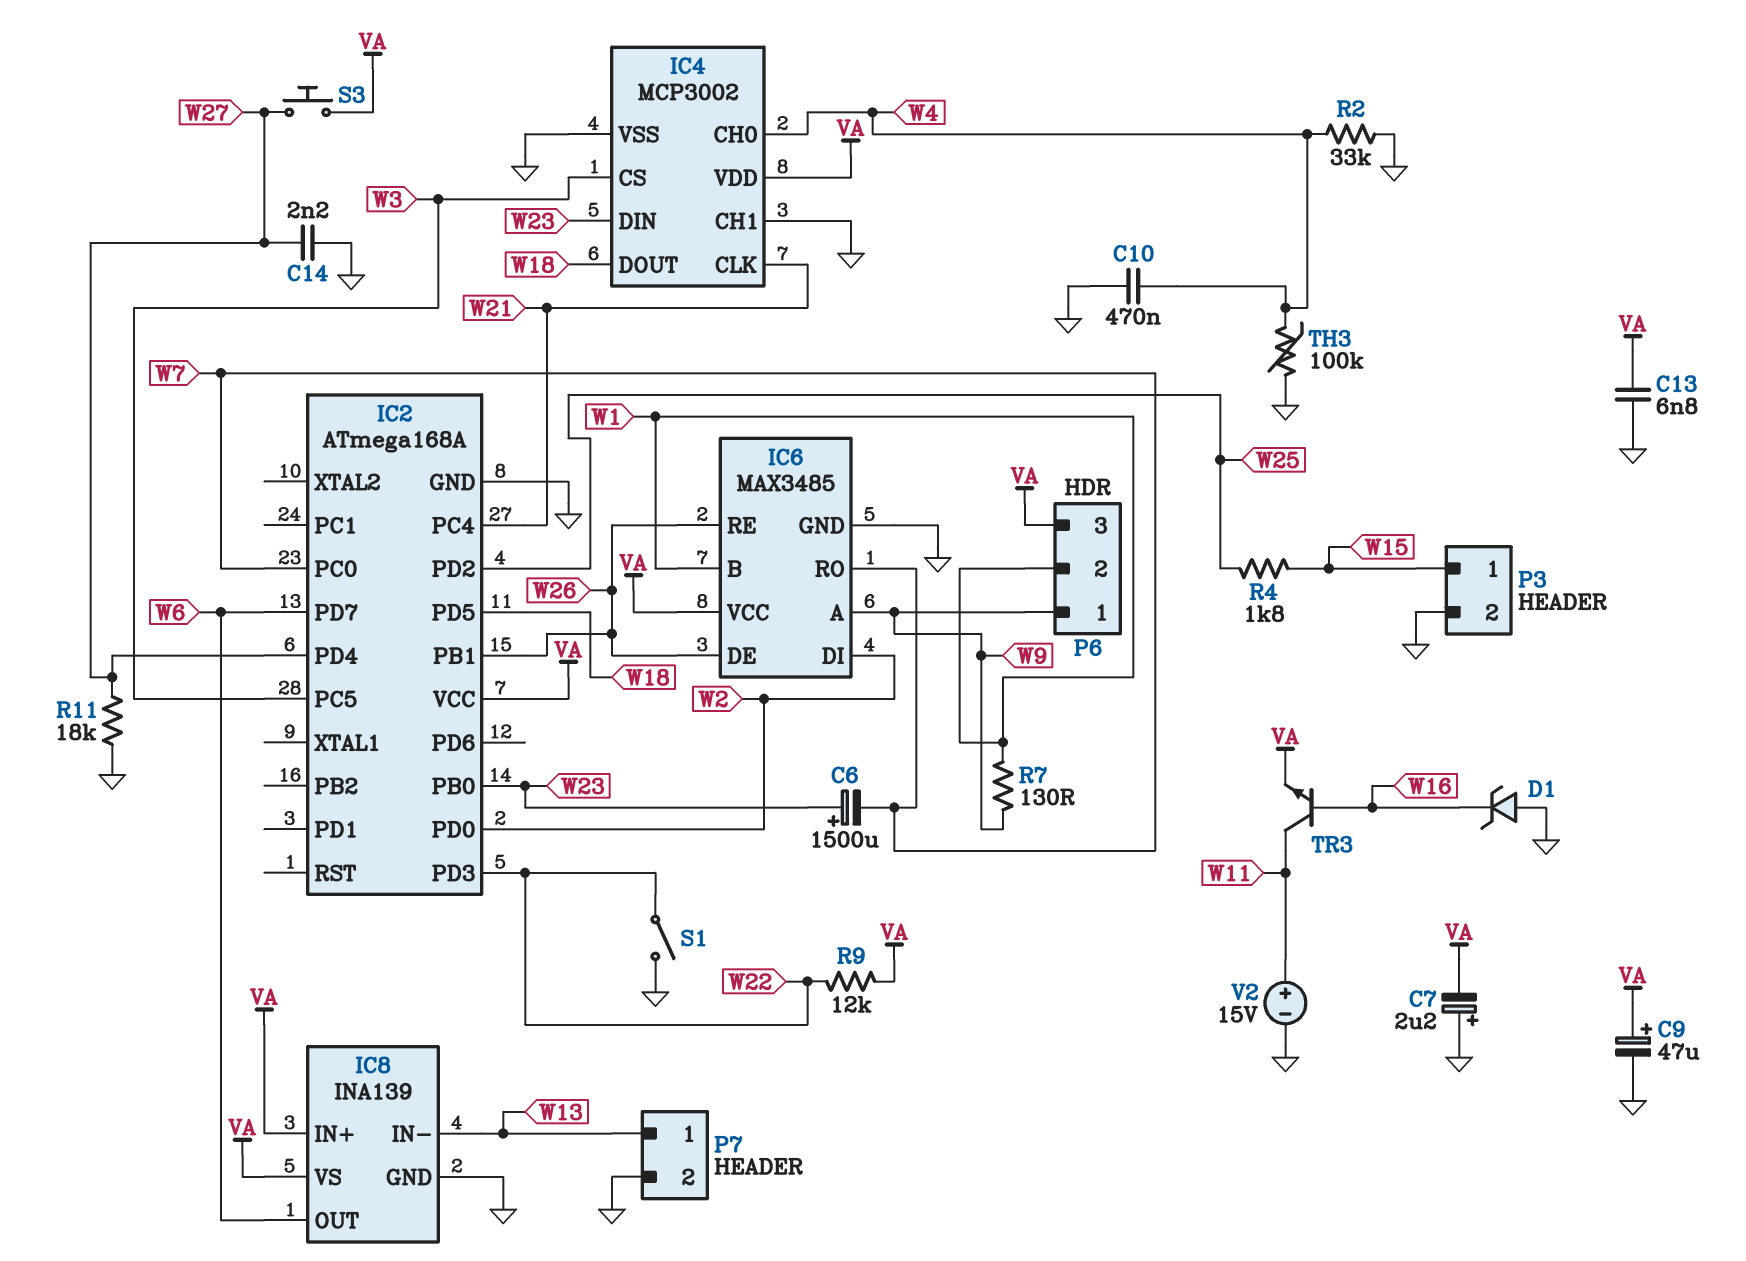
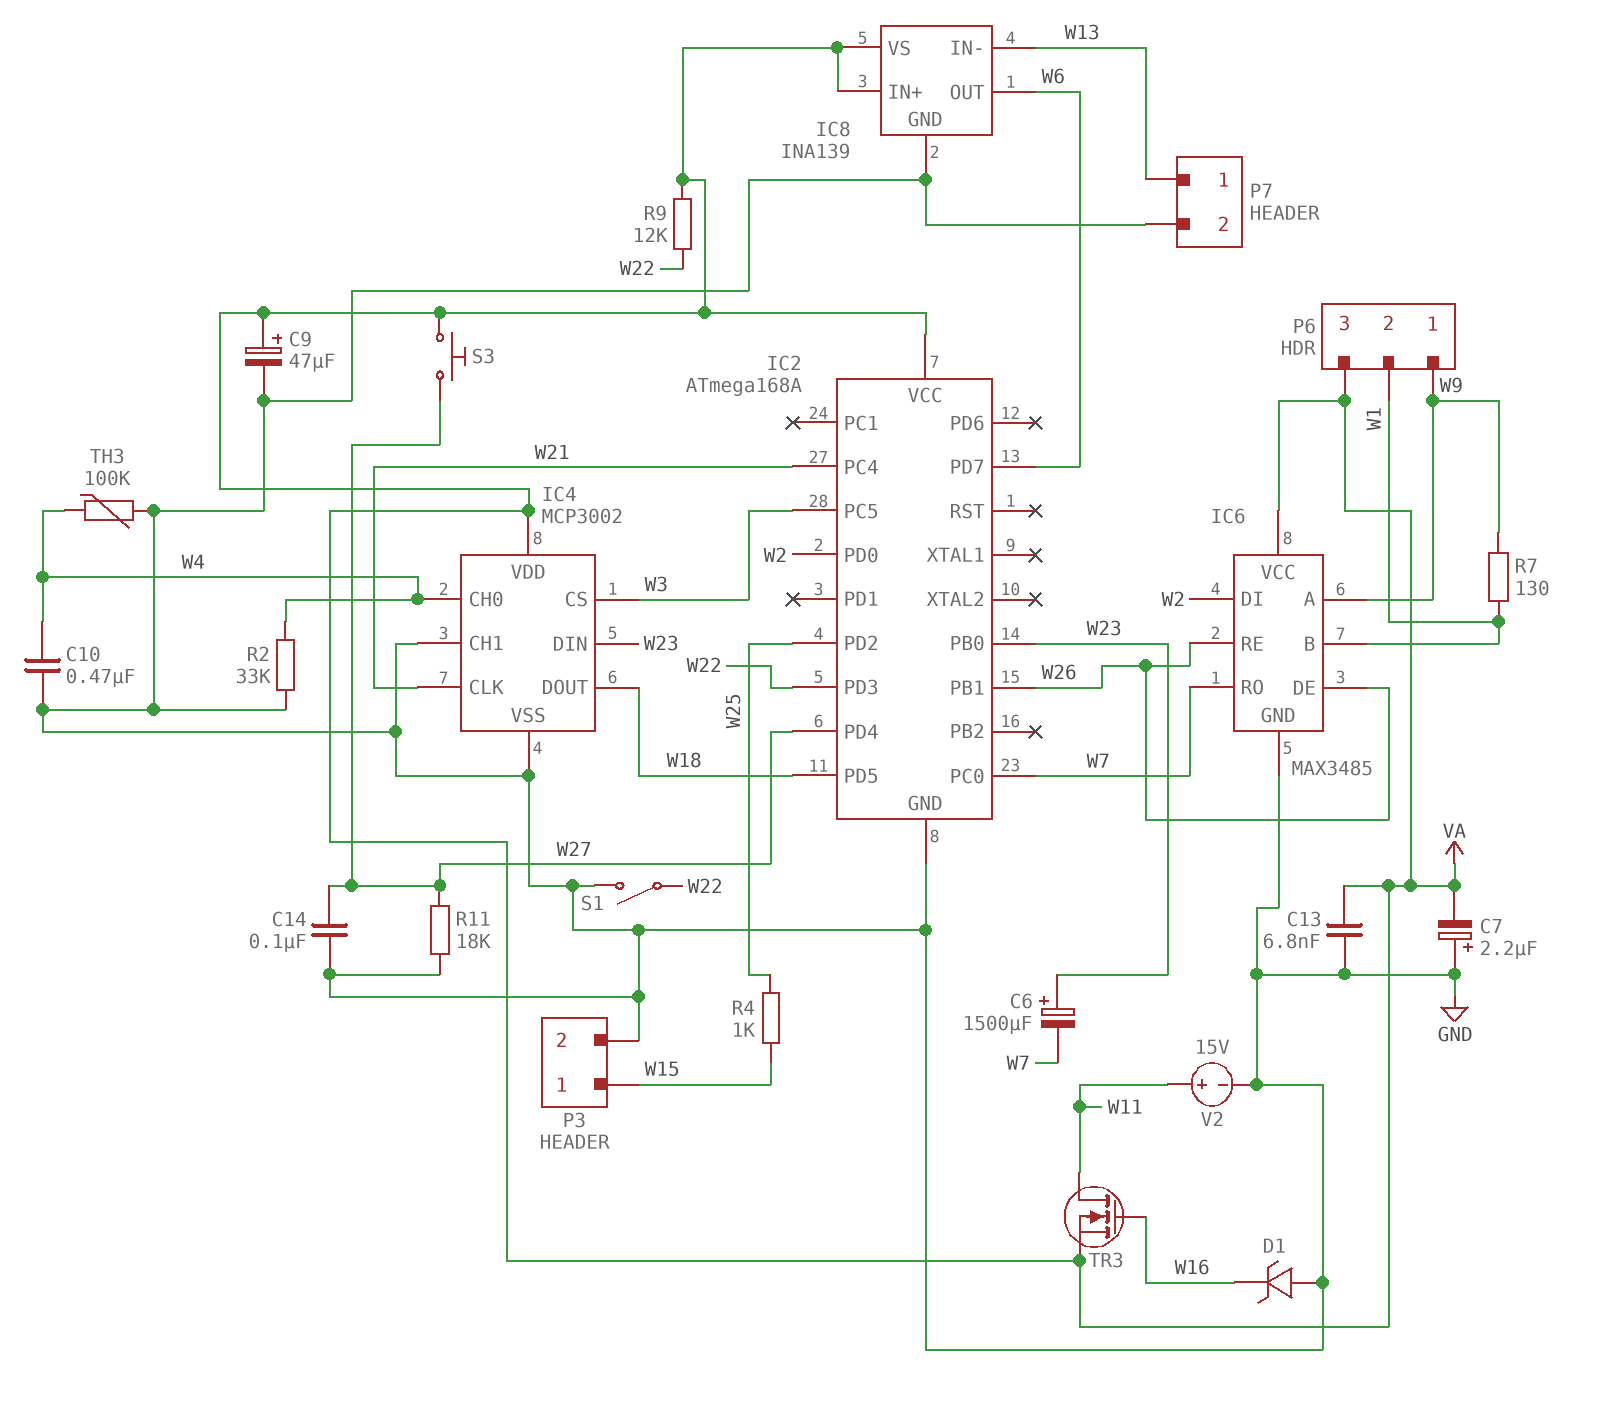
C14: 2.2nF (GND, W27) -> 100nF (GND, W27)
R4: 1.8k (W15, W25) -> 1k (W15, W25)
TR3: NPN (B W16, C W11, E VA) -> NMOS (G W16, D W11, S VA)

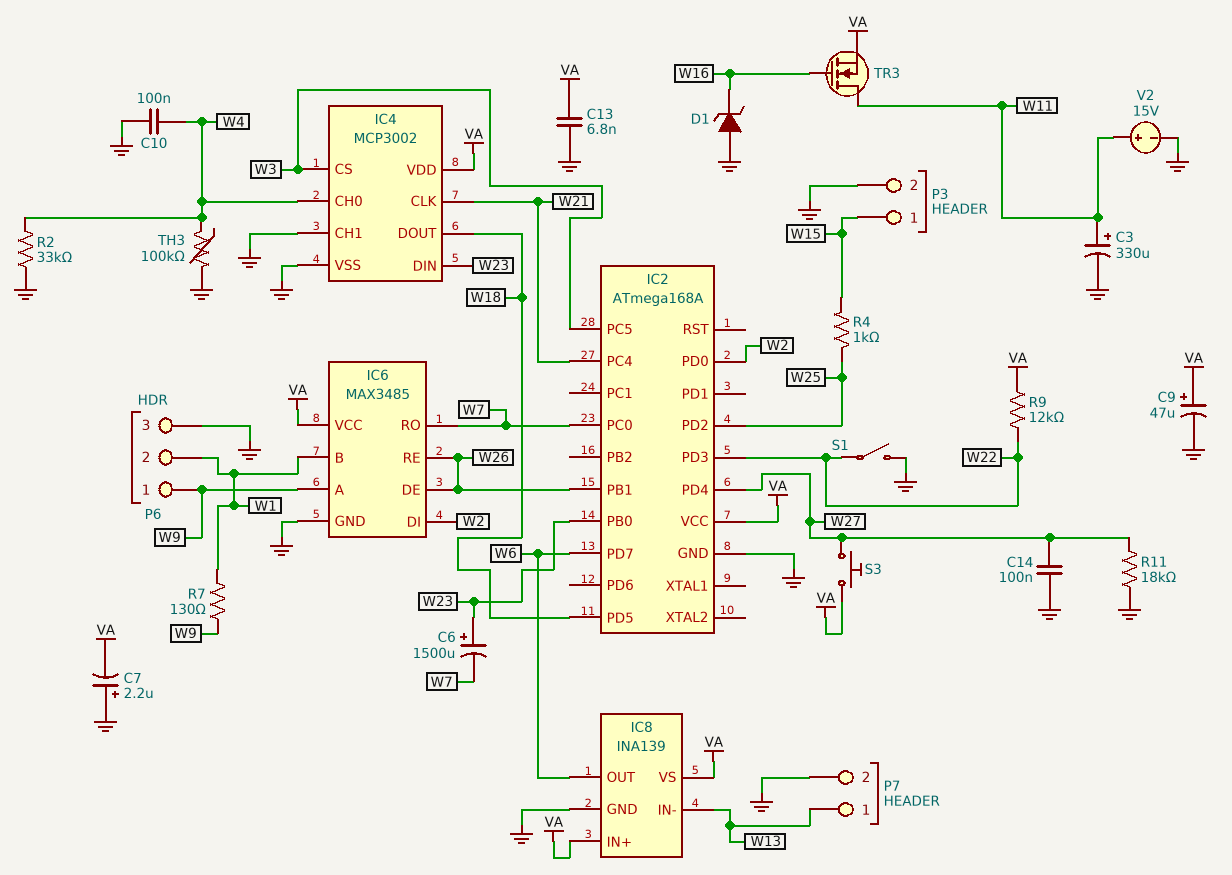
C3: none -> 330uF (plus W11, minus GND)
C10: 470nF (GND, W4) -> 100nF (GND, W4)
P6 pin 3: VA -> GND

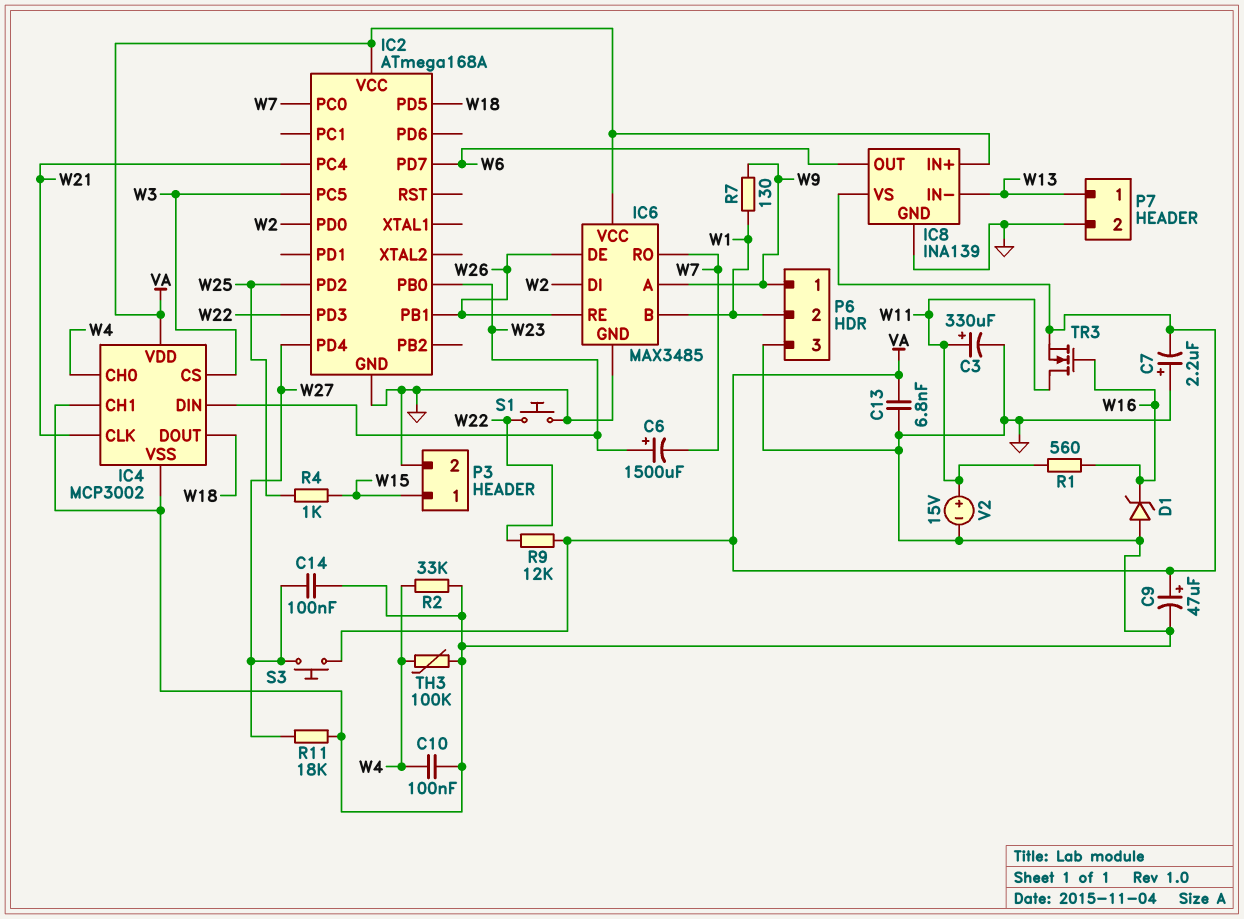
R1: none -> 560 (W11, W16)
S1: switch (GND, W22) -> button (GND, W22)

